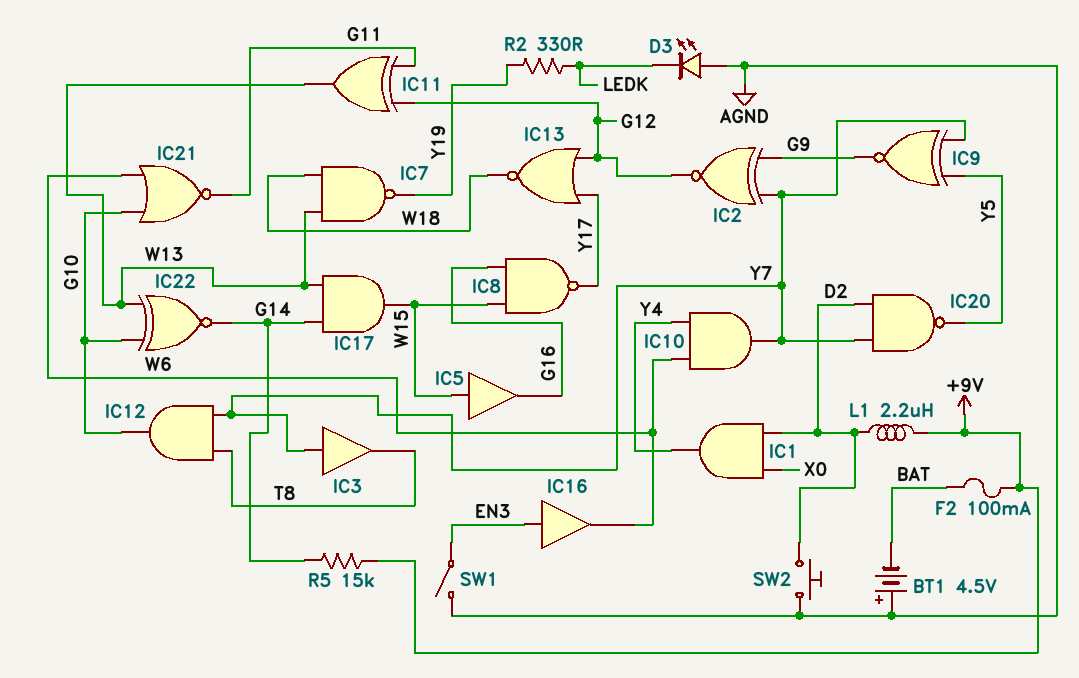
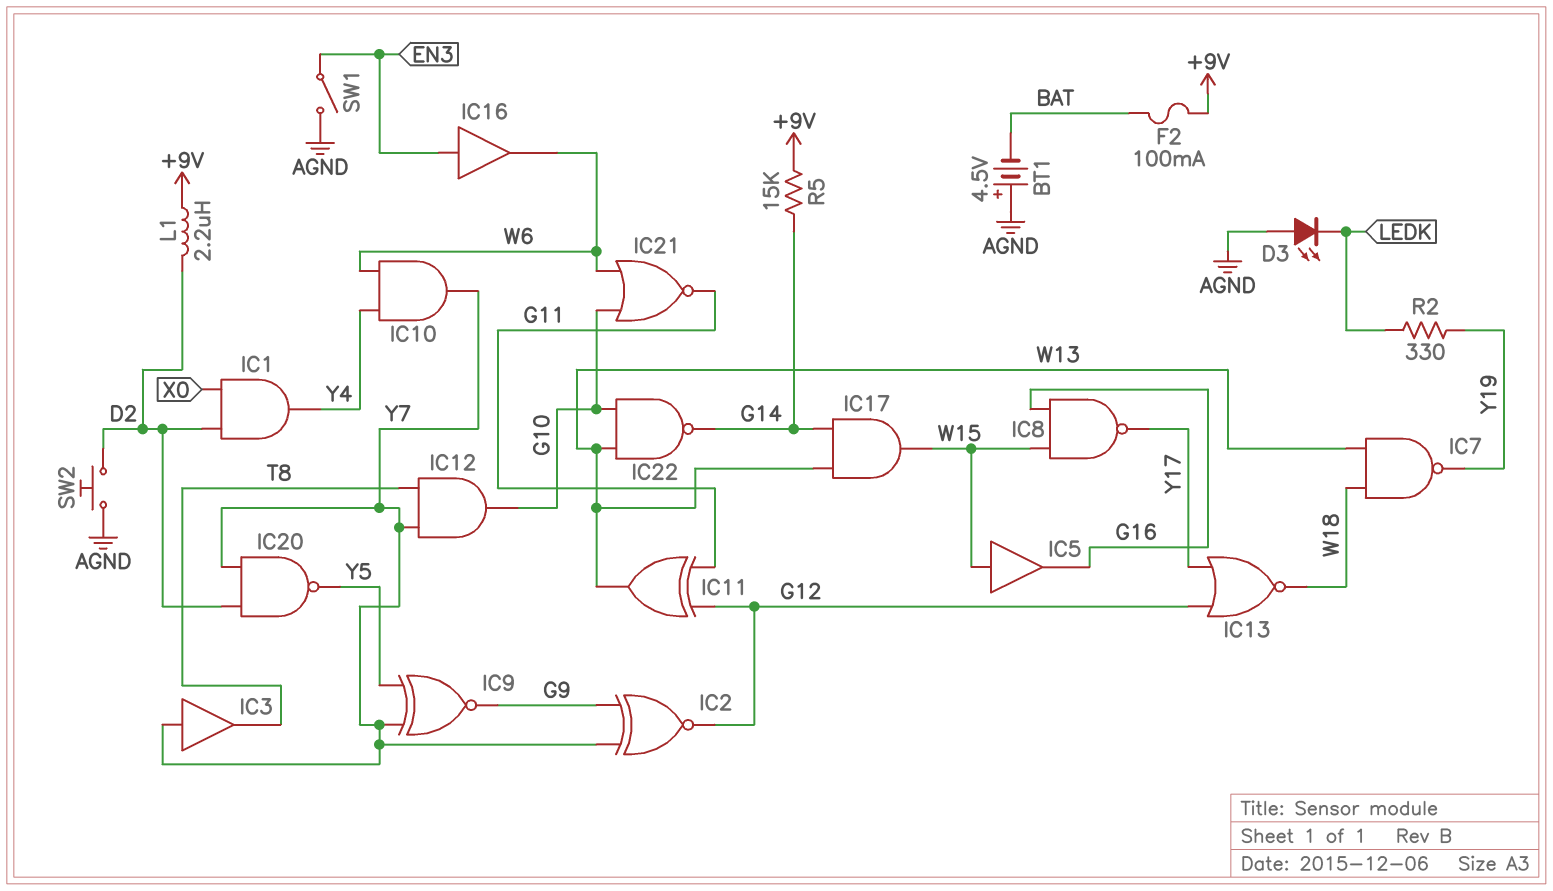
IC22: XNOR (in G10, in W13, out G14) -> NAND (in G10, in W13, out G14)

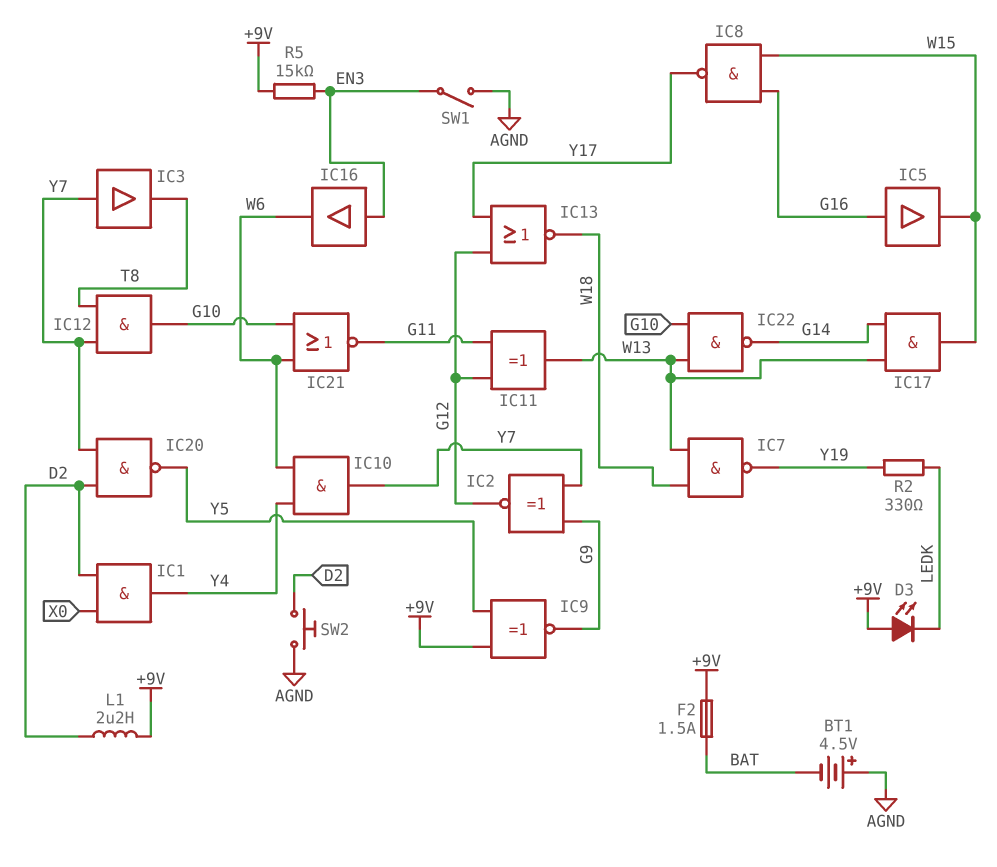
D3: LED (A AGND, K LEDK) -> LED (A +9V, K LEDK)
F2: 100mA (+9V, BAT) -> 1.5A (+9V, BAT)
IC5: buffer (in W15, out G16) -> buffer (in G16, out W15)
IC9: XNOR (in Y5, in Y7, out G9) -> XNOR (in +9V, in Y5, out G9)
R5: 15k (+9V, G14) -> 15k (+9V, EN3)

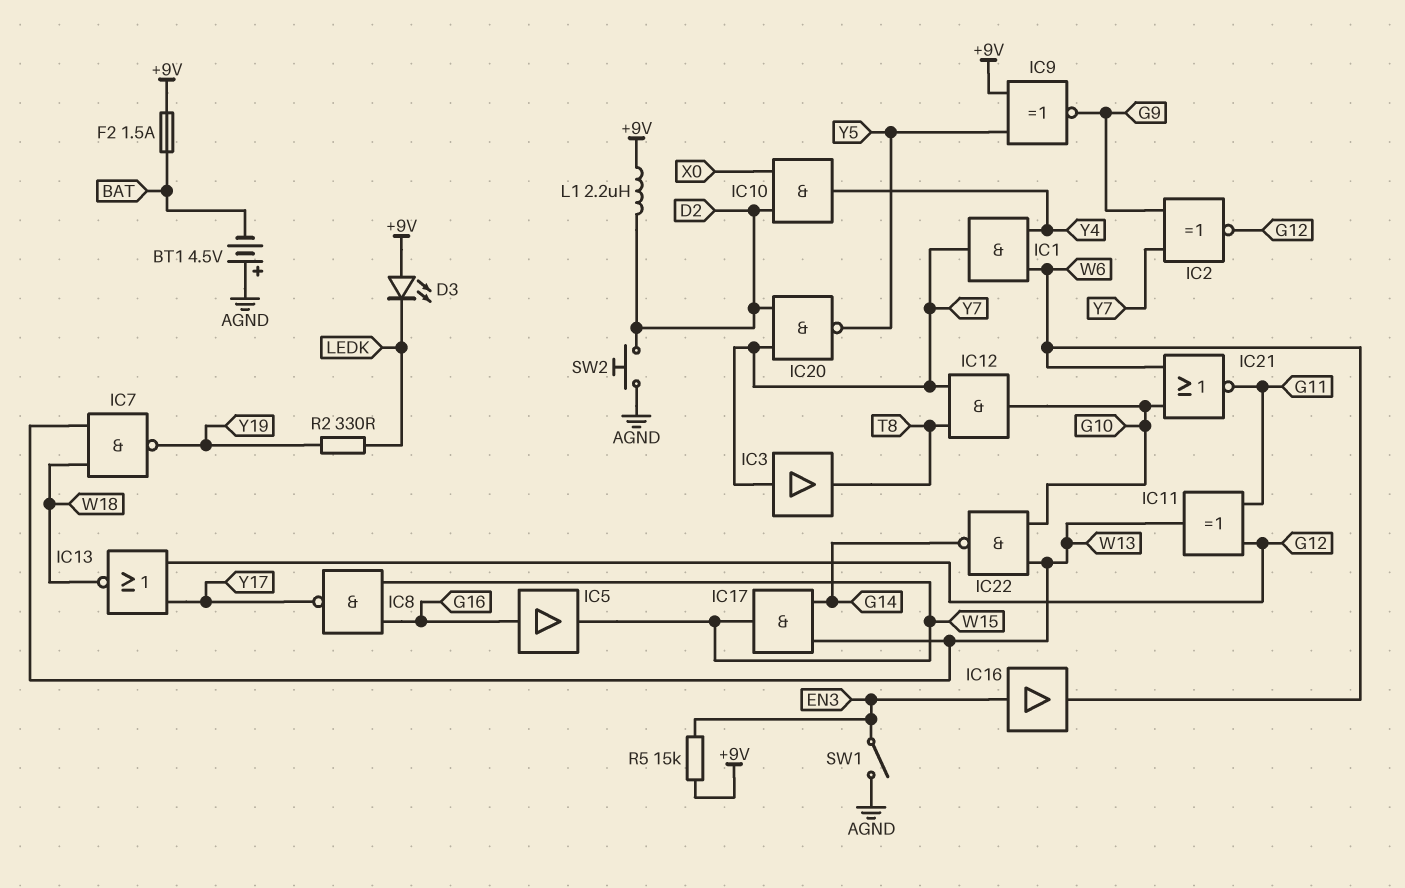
IC1: AND (in D2, in X0, out Y4) -> AND (in W6, in Y4, out Y7)
IC10: AND (in W6, in Y4, out Y7) -> AND (in D2, in X0, out Y4)

